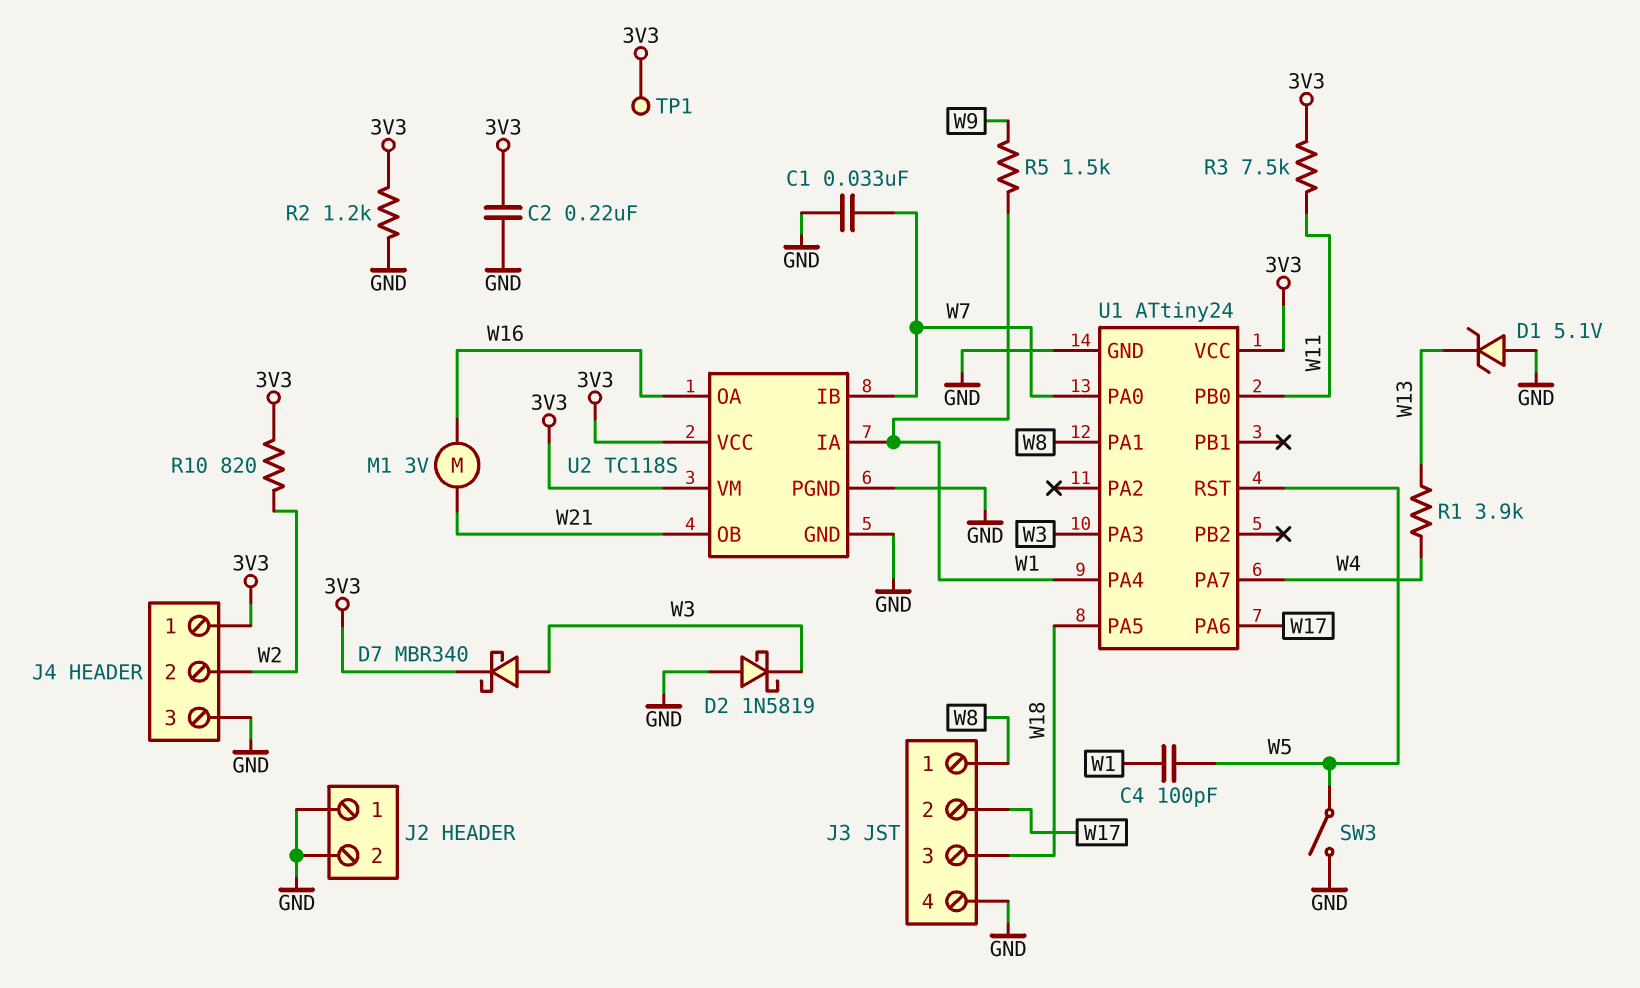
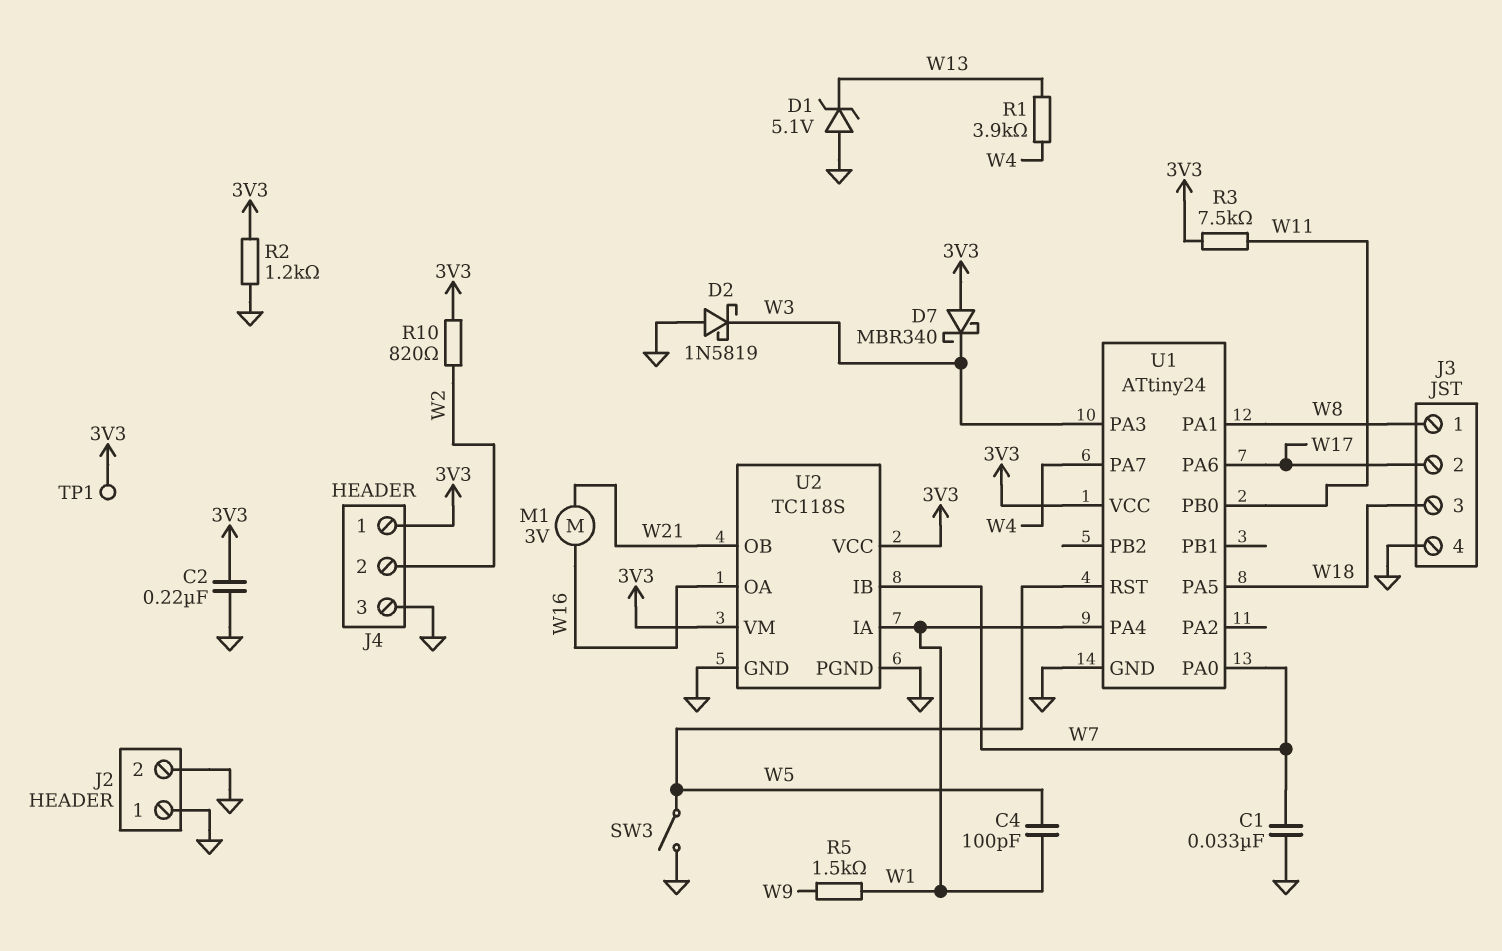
D7: schottky MBR340 (A W3, K 3V3) -> schottky MBR340 (A 3V3, K W3)

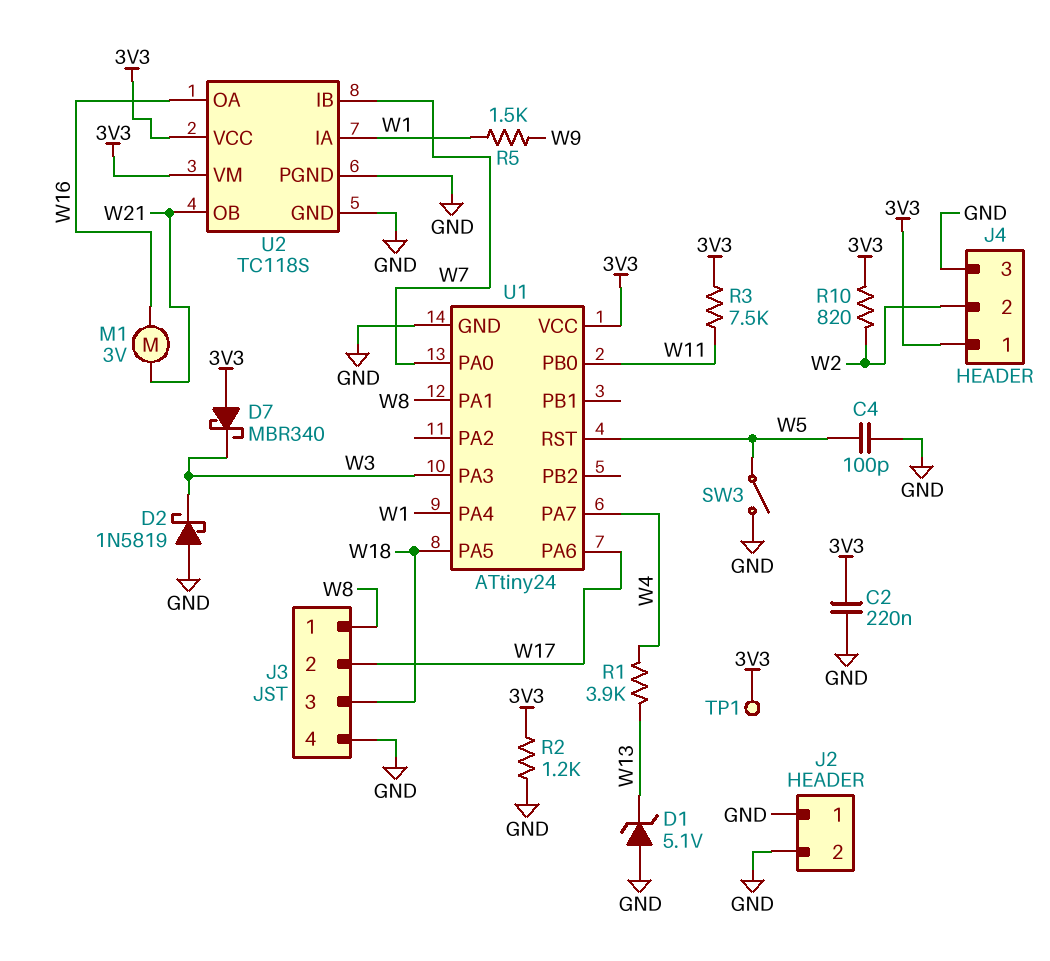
C1: 33nF (GND, W7) -> none
C4: 100pF (W1, W5) -> 100pF (GND, W5)

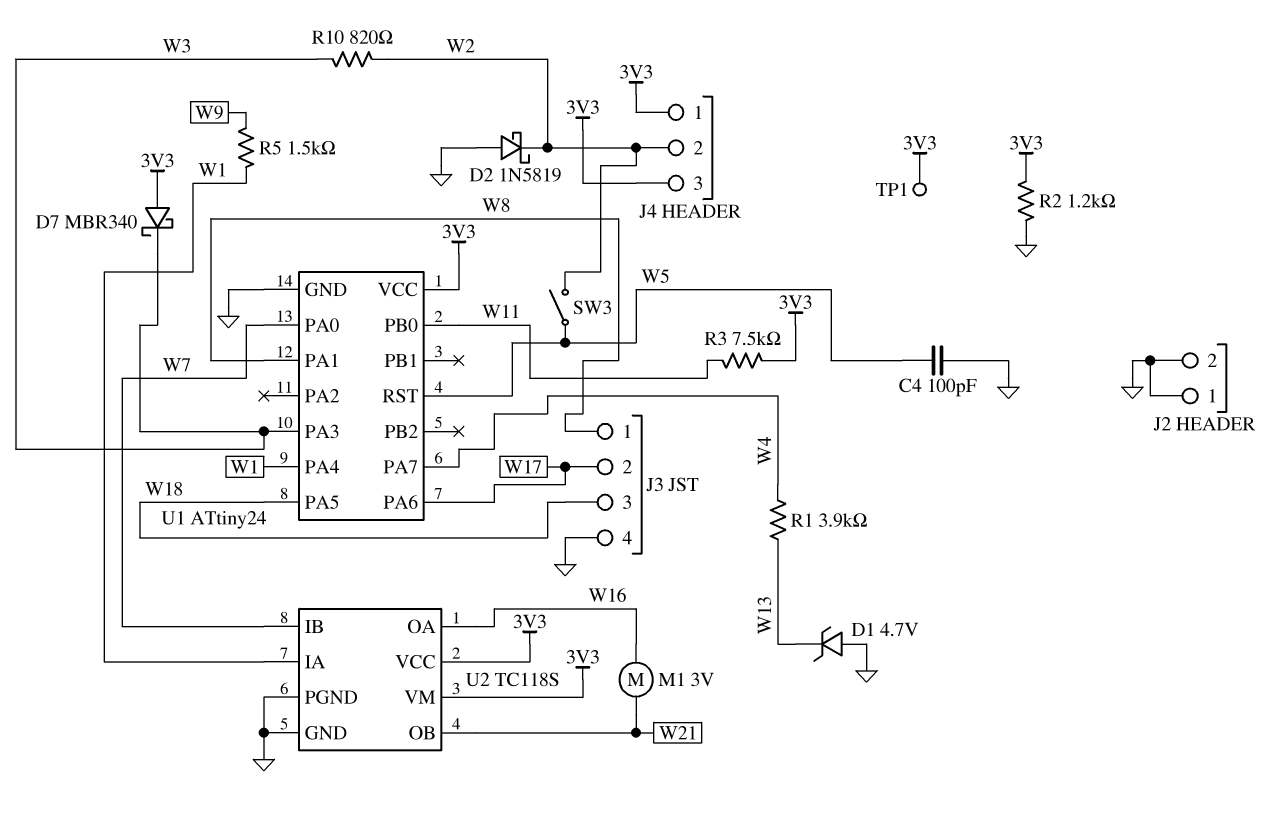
C2: 220nF (3V3, GND) -> none
D1: zener 5.1V (A GND, K W13) -> zener 4.7V (A GND, K W13)
D2: schottky 1N5819 (A GND, K W3) -> schottky 1N5819 (A GND, K W2)
J4 pin 3: GND -> 3V3
R10: 820 (3V3, W2) -> 820 (W2, W3)
SW3: switch (GND, W5) -> switch (W2, W5)

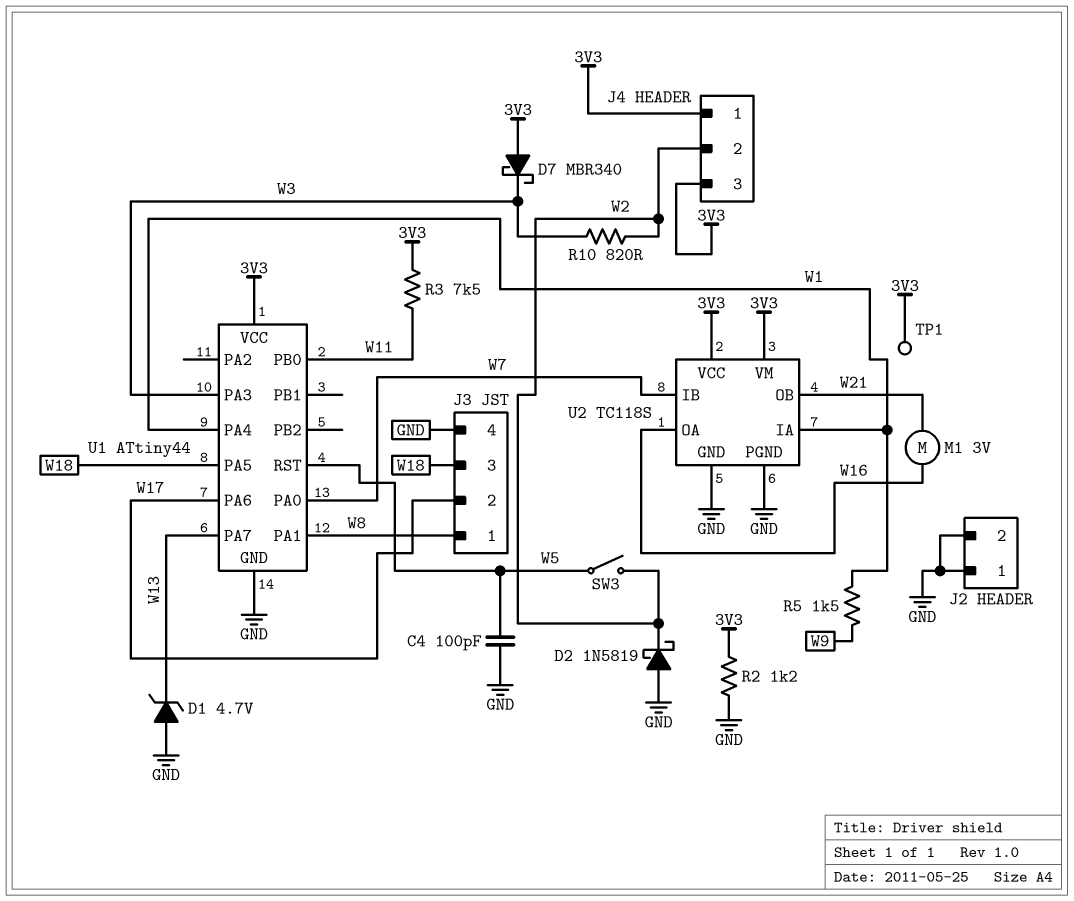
R1: 3.9k (W4, W13) -> none
U1: ATtiny24 -> ATtiny44
U1 pin PA7: W4 -> W13

